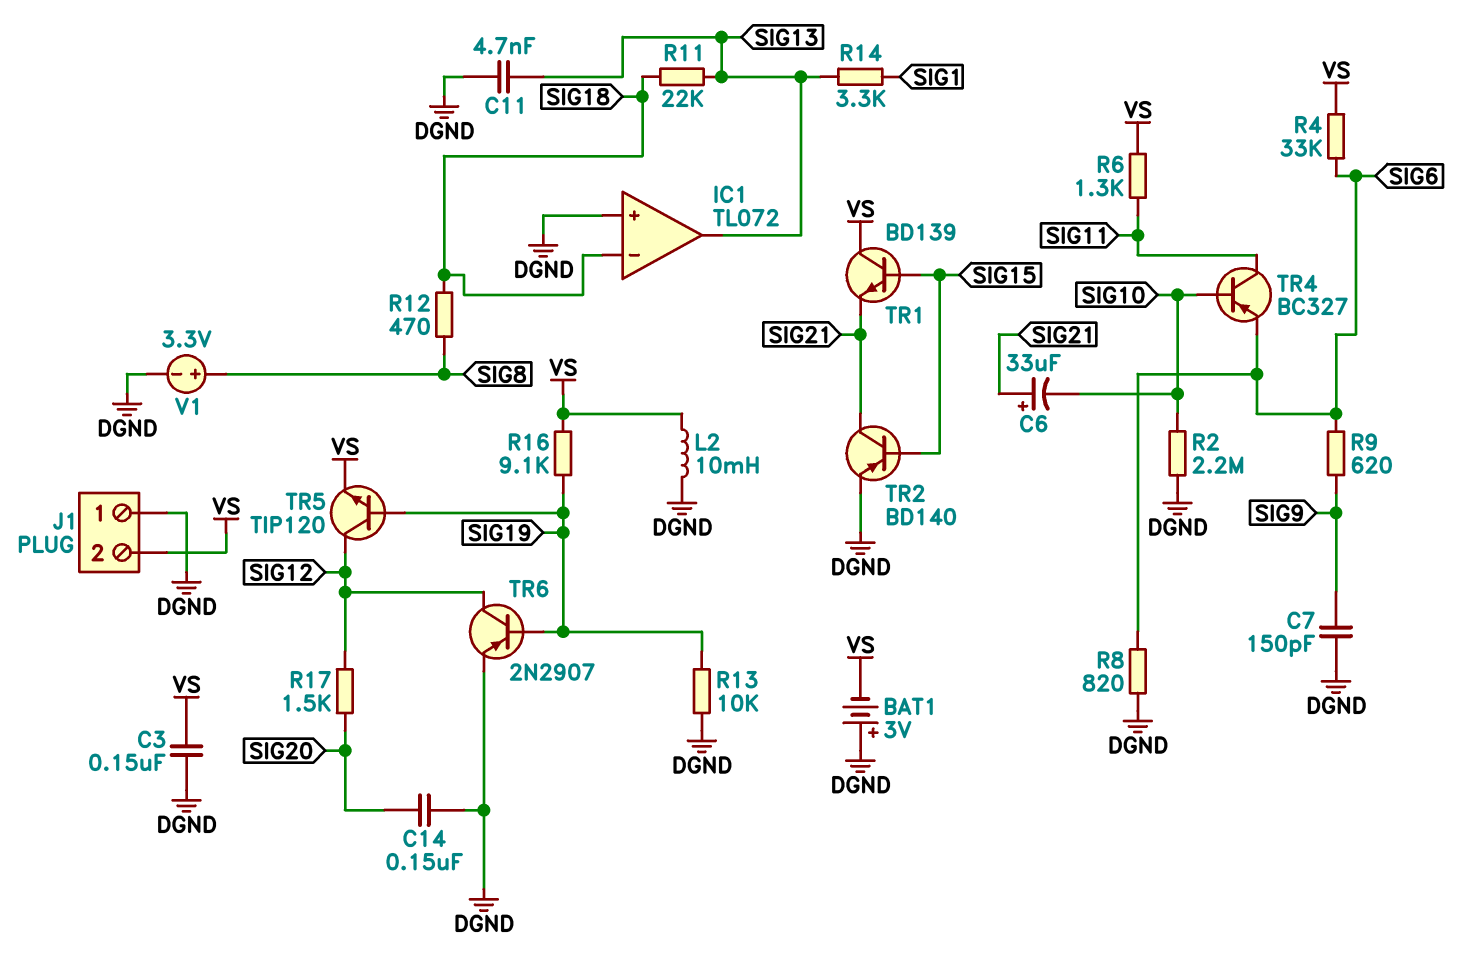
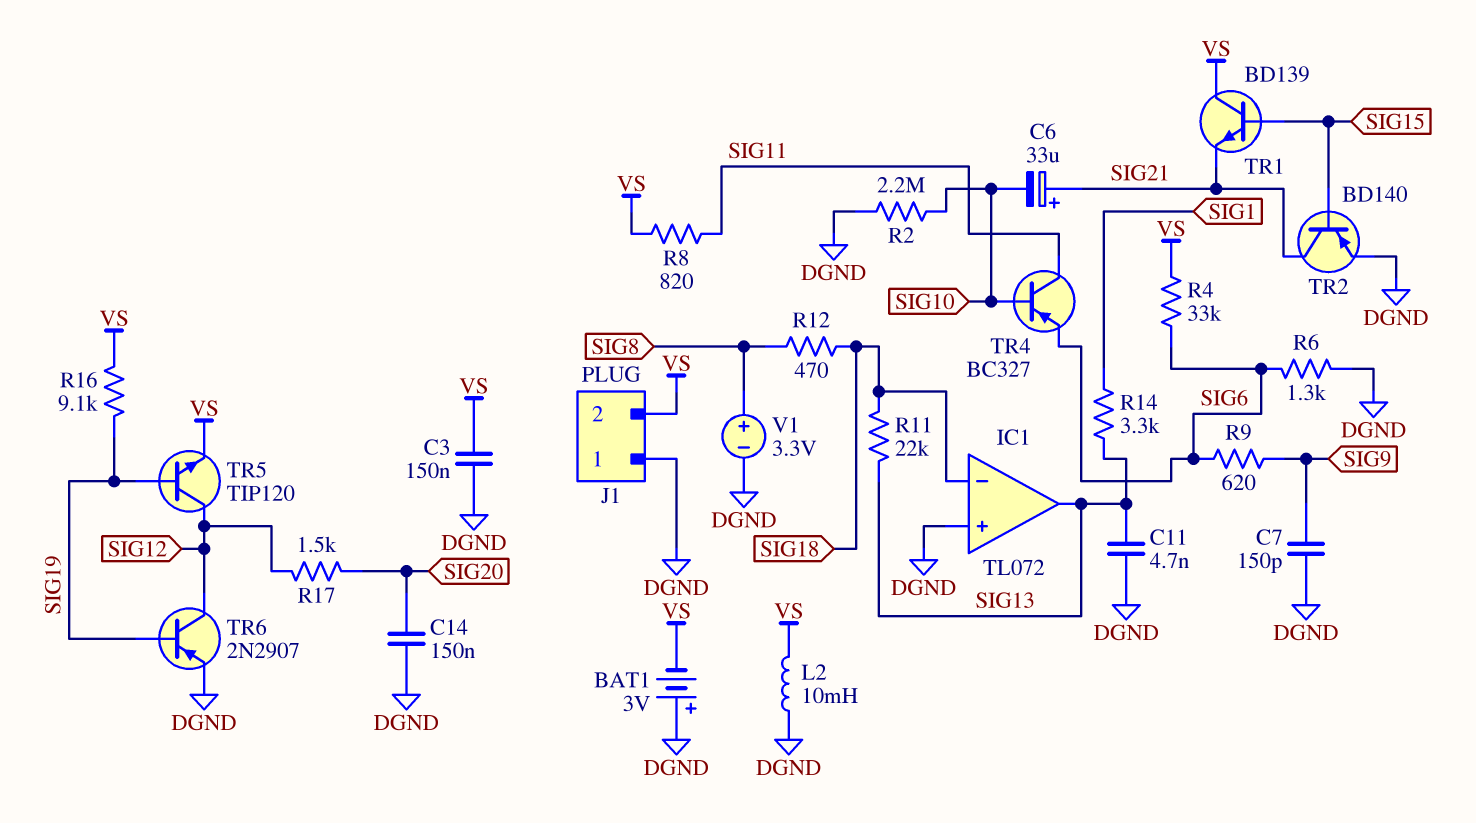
R6: 1.3k (SIG11, VS) -> 1.3k (DGND, SIG6)
R8: 820 (DGND, SIG6) -> 820 (SIG11, VS)
R13: 10k (DGND, SIG19) -> none

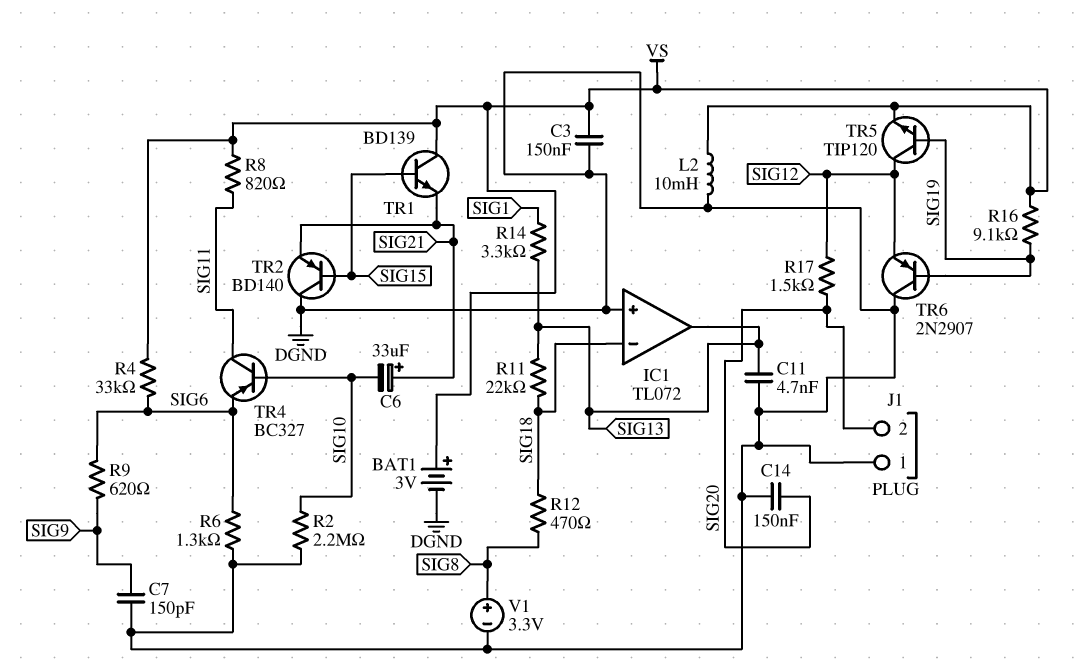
BAT1: 3V (plus DGND, minus VS) -> 3V (plus VS, minus DGND)
J1 pin 2: VS -> SIG20
TR2: PNP BD140 (B SIG15, C SIG21, E DGND) -> PNP BD140 (B SIG15, C DGND, E SIG21)
TR6: PNP 2N2907 (B SIG19, C SIG12, E DGND) -> PNP 2N2907 (B SIG19, C DGND, E SIG12)

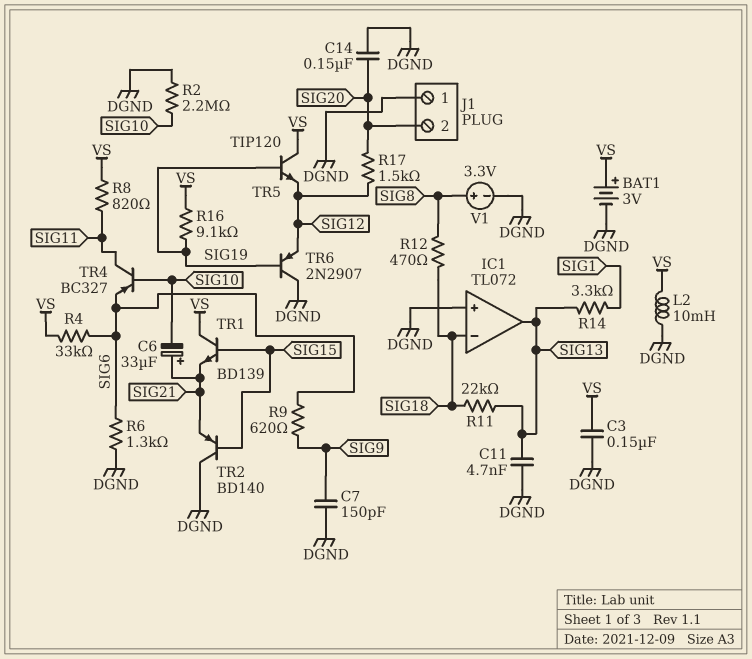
TR5: NPN TIP120 (B SIG19, C SIG12, E VS) -> NPN TIP120 (B SIG19, C VS, E SIG12)

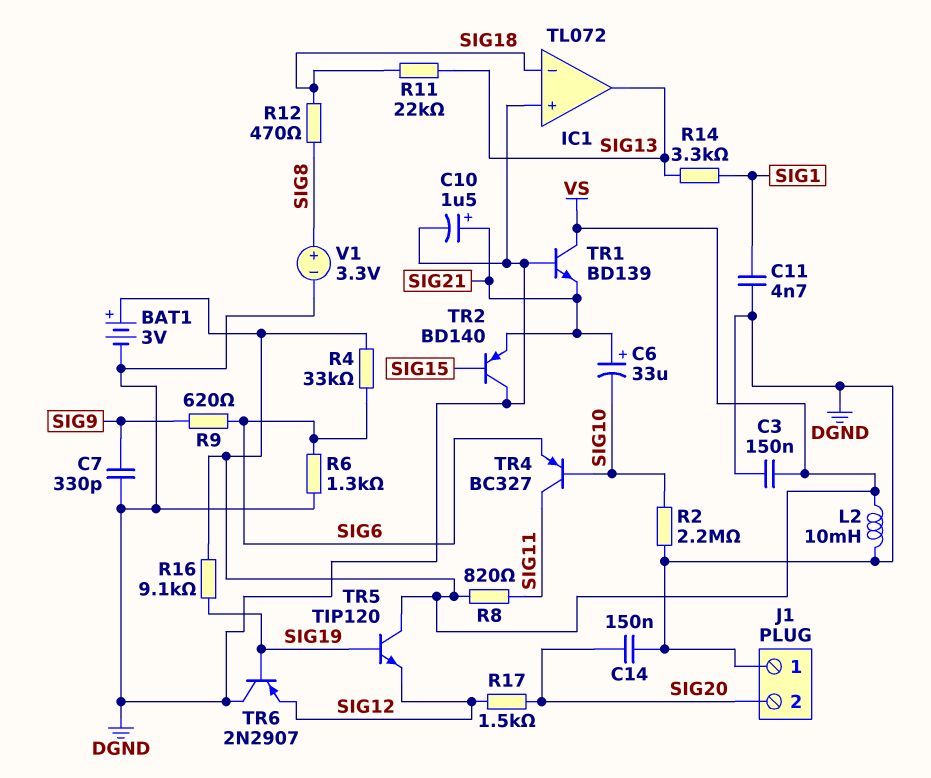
C7: 150pF (DGND, SIG9) -> 330pF (DGND, SIG9)
C10: none -> 1.5uF (plus SIG21, minus DGND)
C11: 4.7nF (DGND, SIG13) -> 4.7nF (DGND, SIG1)
TR1: NPN BD139 (B SIG15, C VS, E SIG21) -> NPN BD139 (B DGND, C VS, E SIG21)

